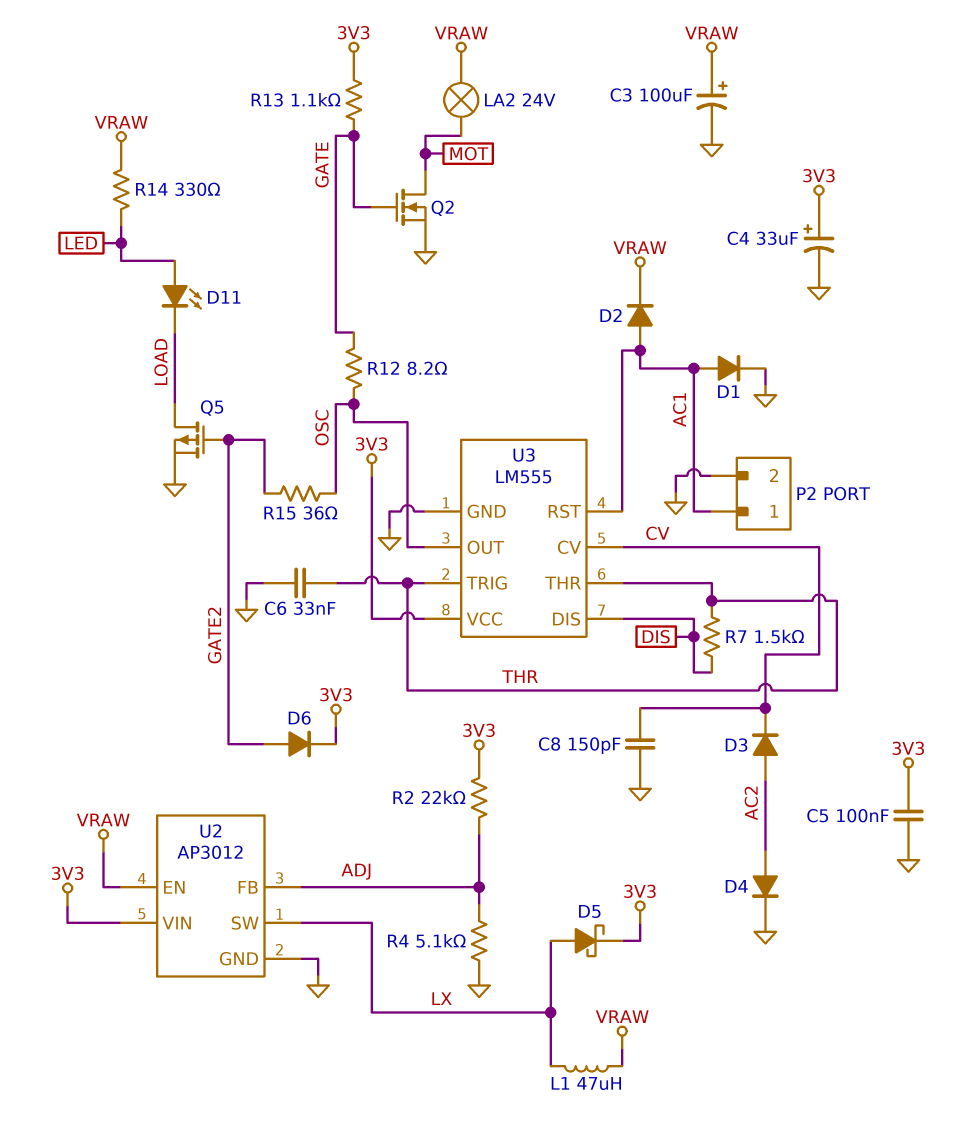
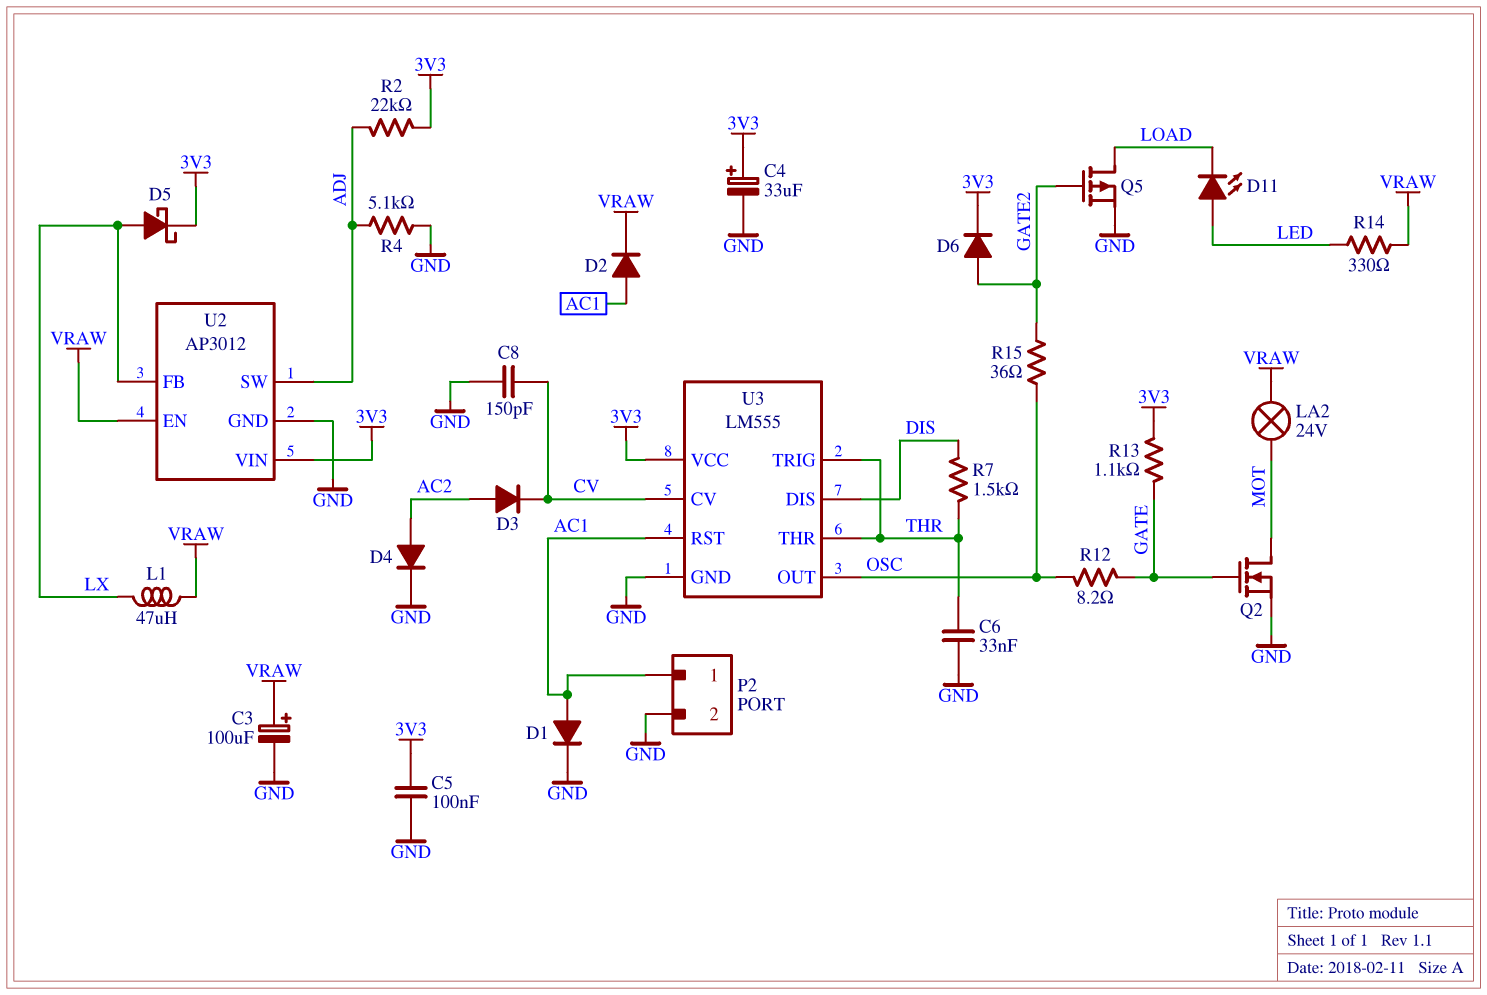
U2 pin FB: ADJ -> LX
U2 pin SW: LX -> ADJ

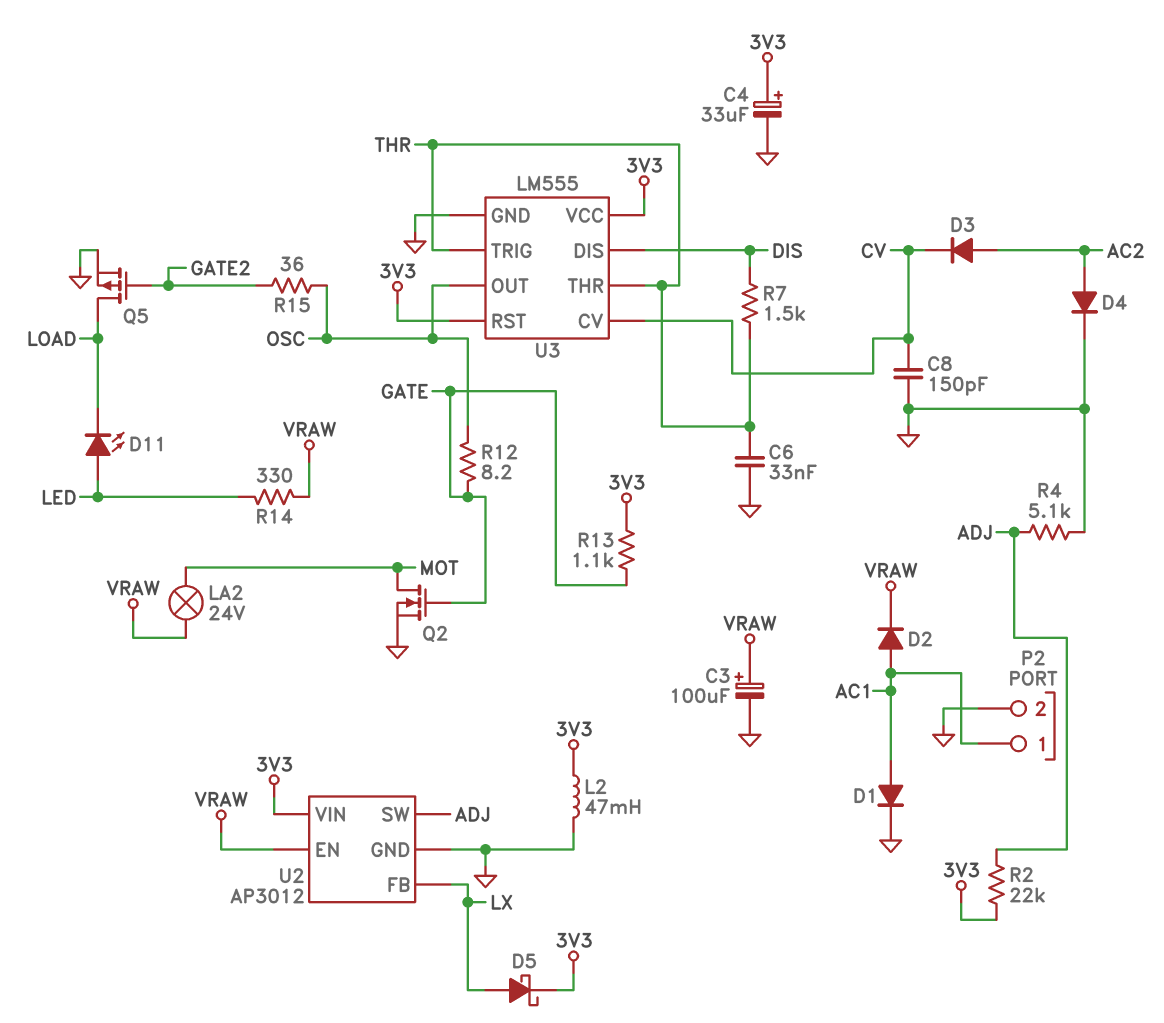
C5: 100nF (3V3, GND) -> none
D6: diode (A GATE2, K 3V3) -> none
L1: 47uH (LX, VRAW) -> none
L2: none -> 47mH (3V3, GND)
U3 pin RST: AC1 -> 3V3

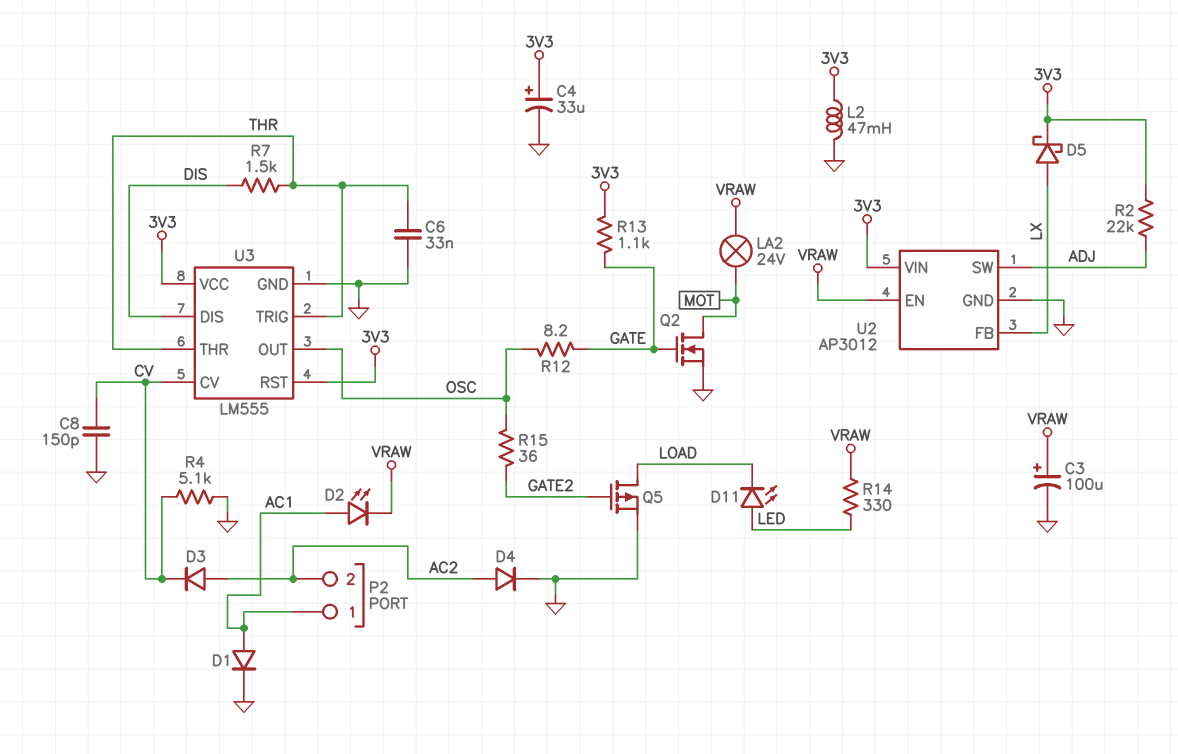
D2: diode (A AC1, K VRAW) -> LED (A AC1, K VRAW)
P2 pin 2: GND -> AC2
R4: 5.1k (ADJ, GND) -> 5.1k (CV, GND)

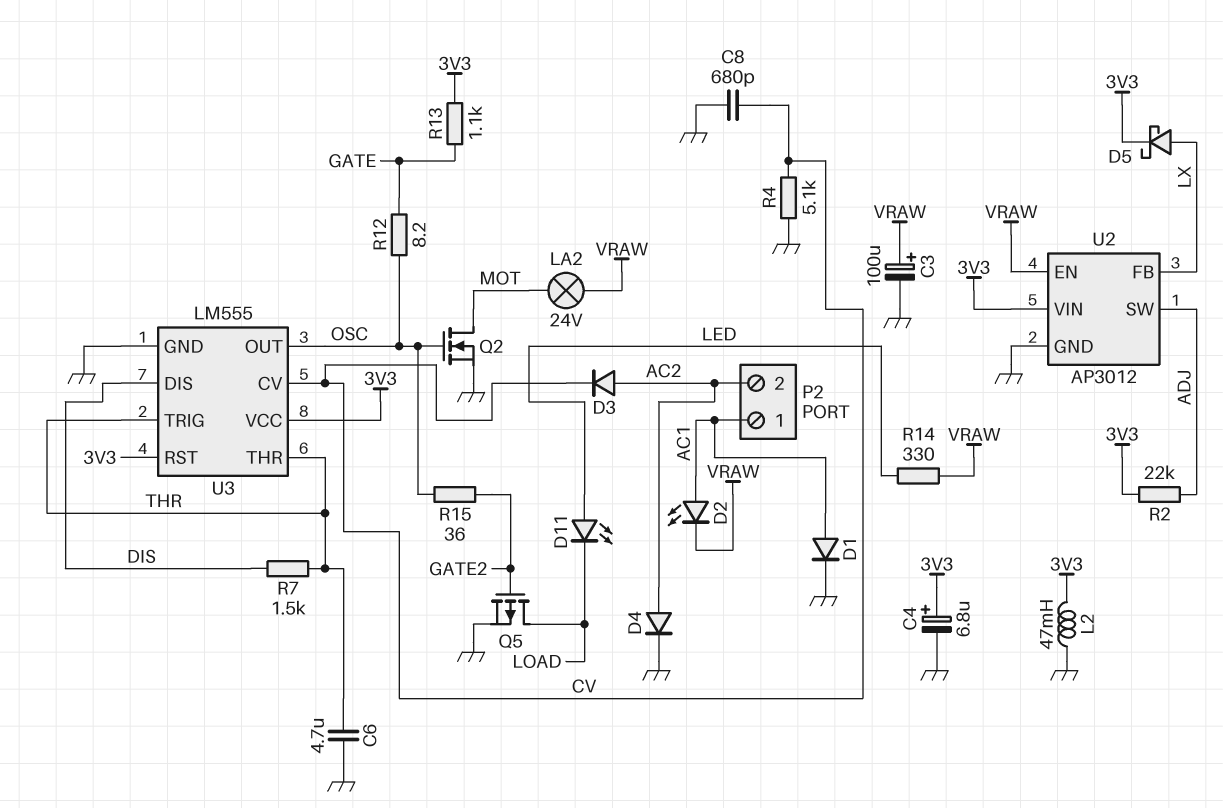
C4: 33uF (plus 3V3, minus GND) -> 6.8uF (plus 3V3, minus GND)
C6: 33nF (GND, THR) -> 4.7uF (GND, THR)
C8: 150pF (CV, GND) -> 680pF (CV, GND)
Q2: NMOS (G GATE, D MOT, S GND) -> NMOS (G OSC, D MOT, S GND)

